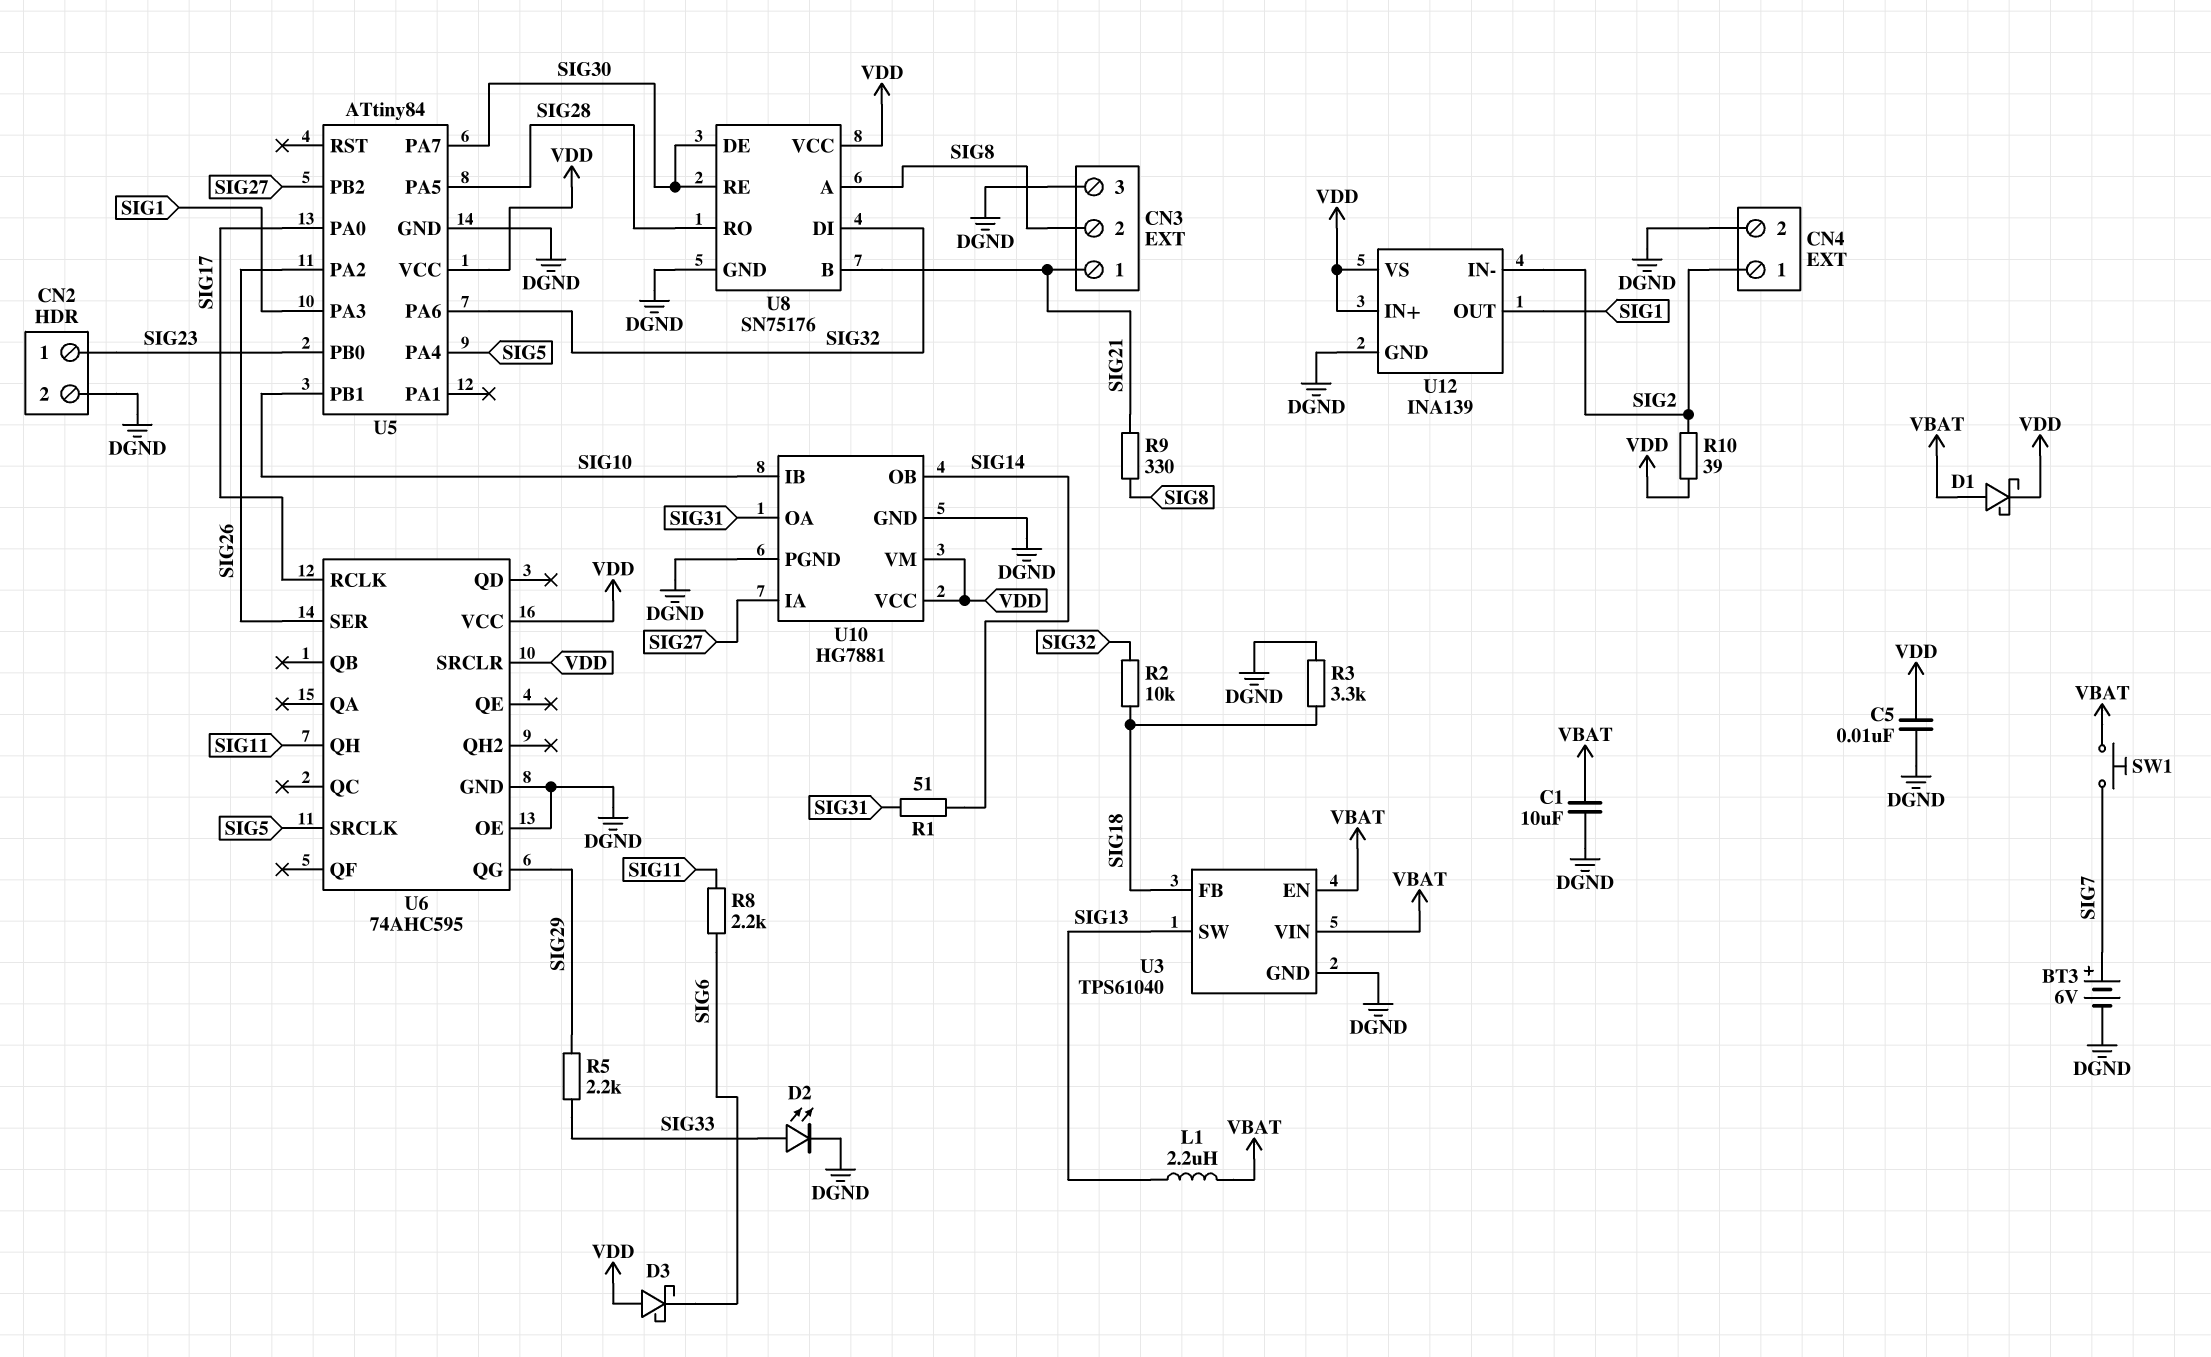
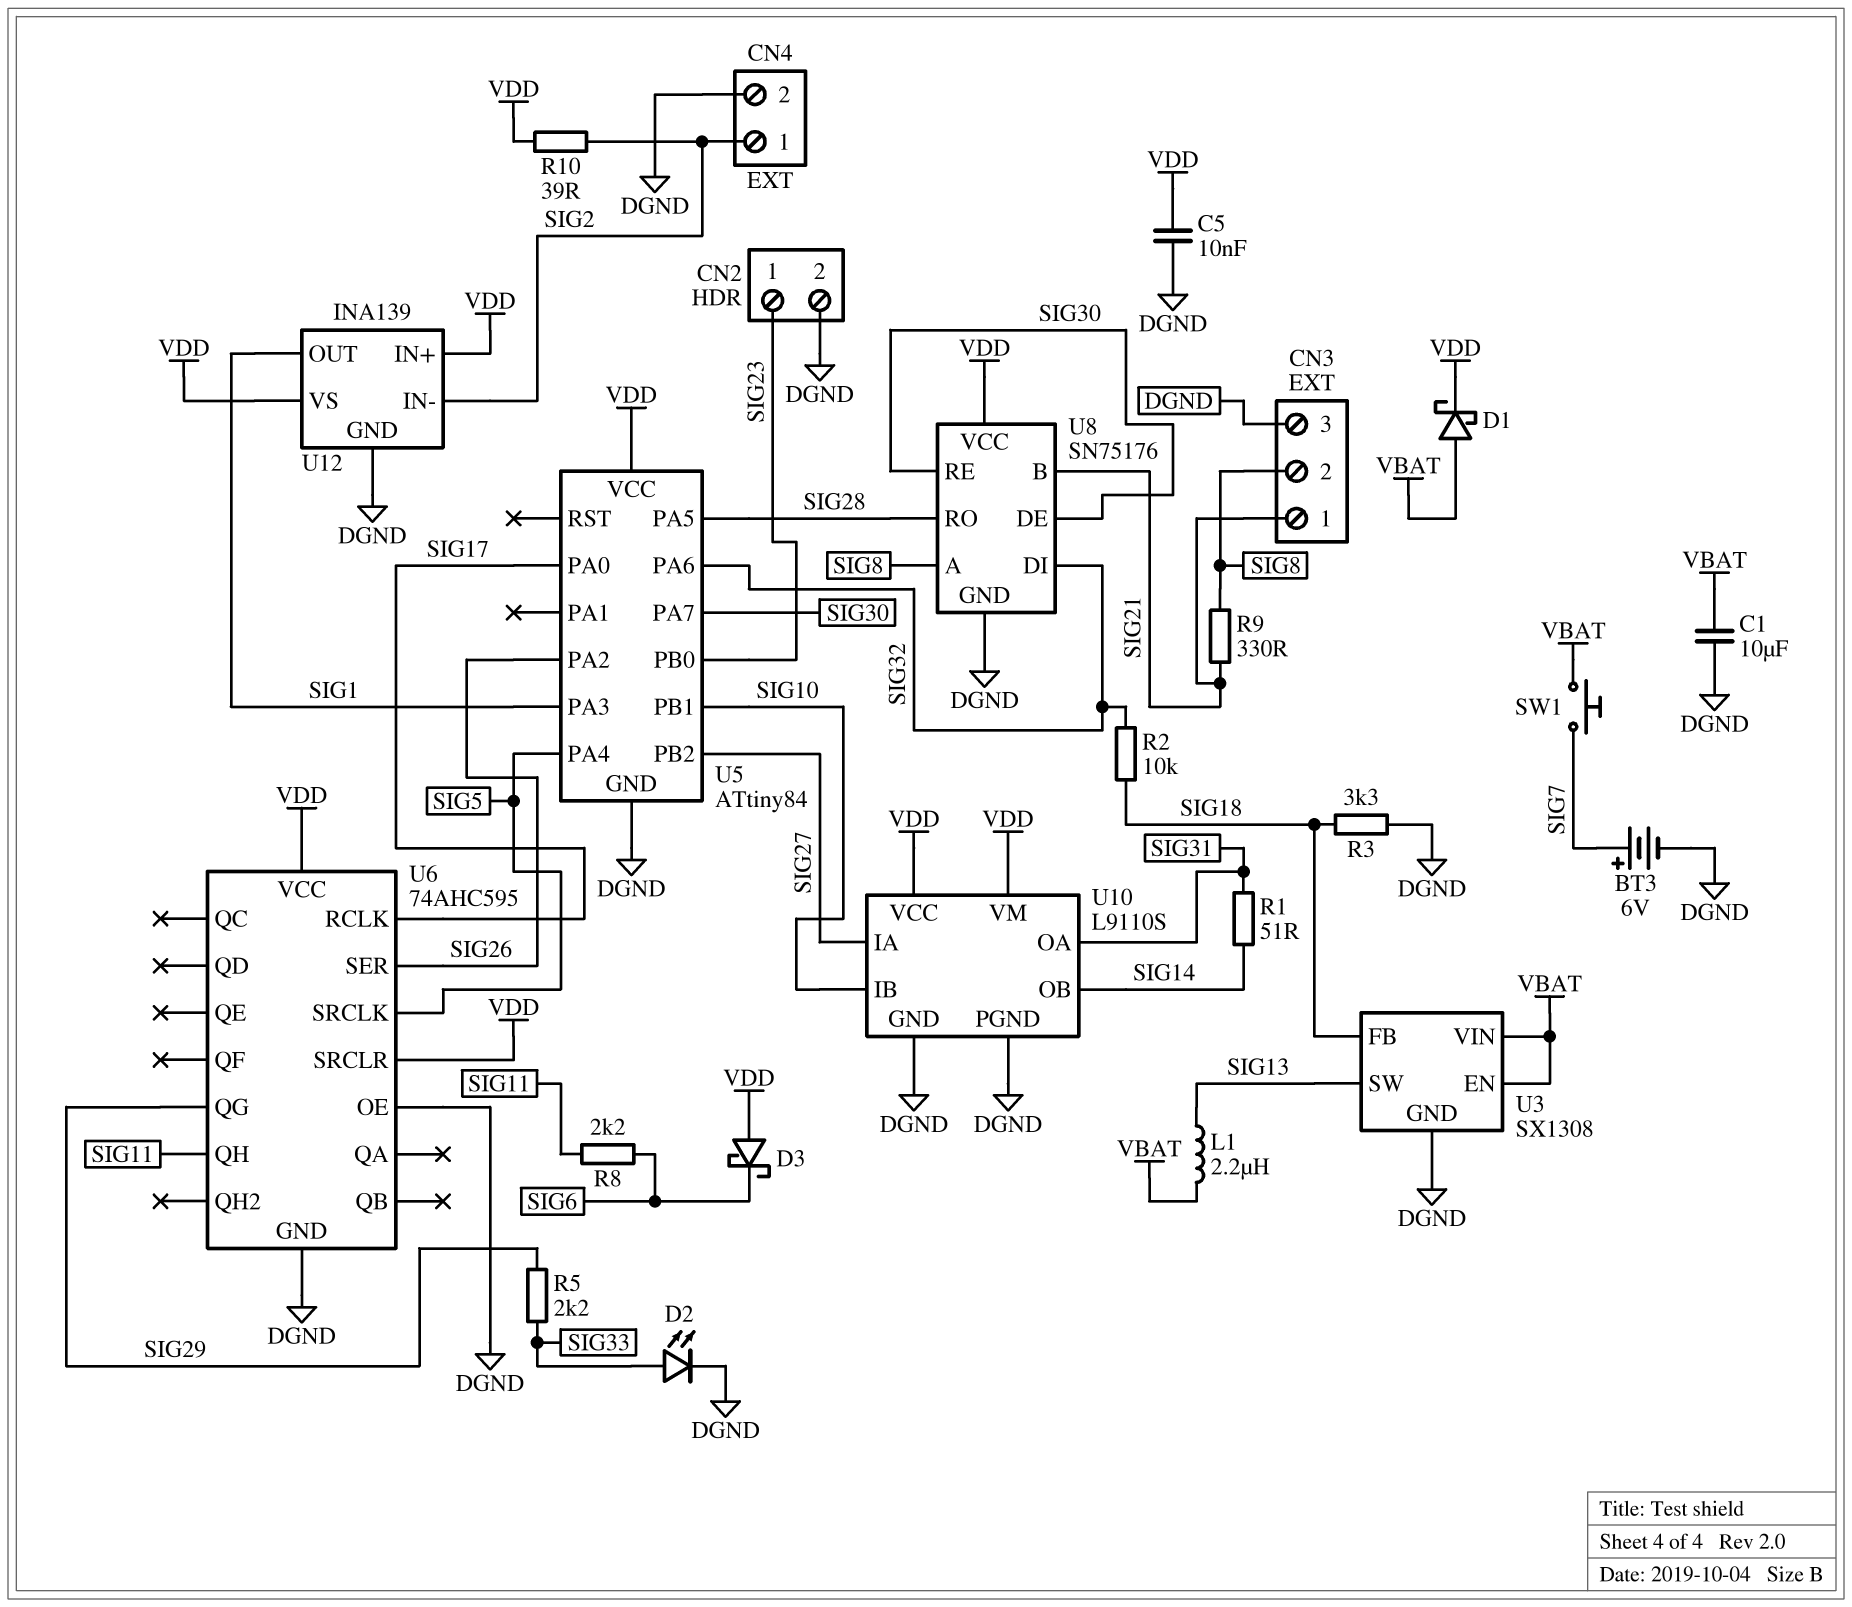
U3: TPS61040 -> SX1308
U10: HG7881 -> L9110S

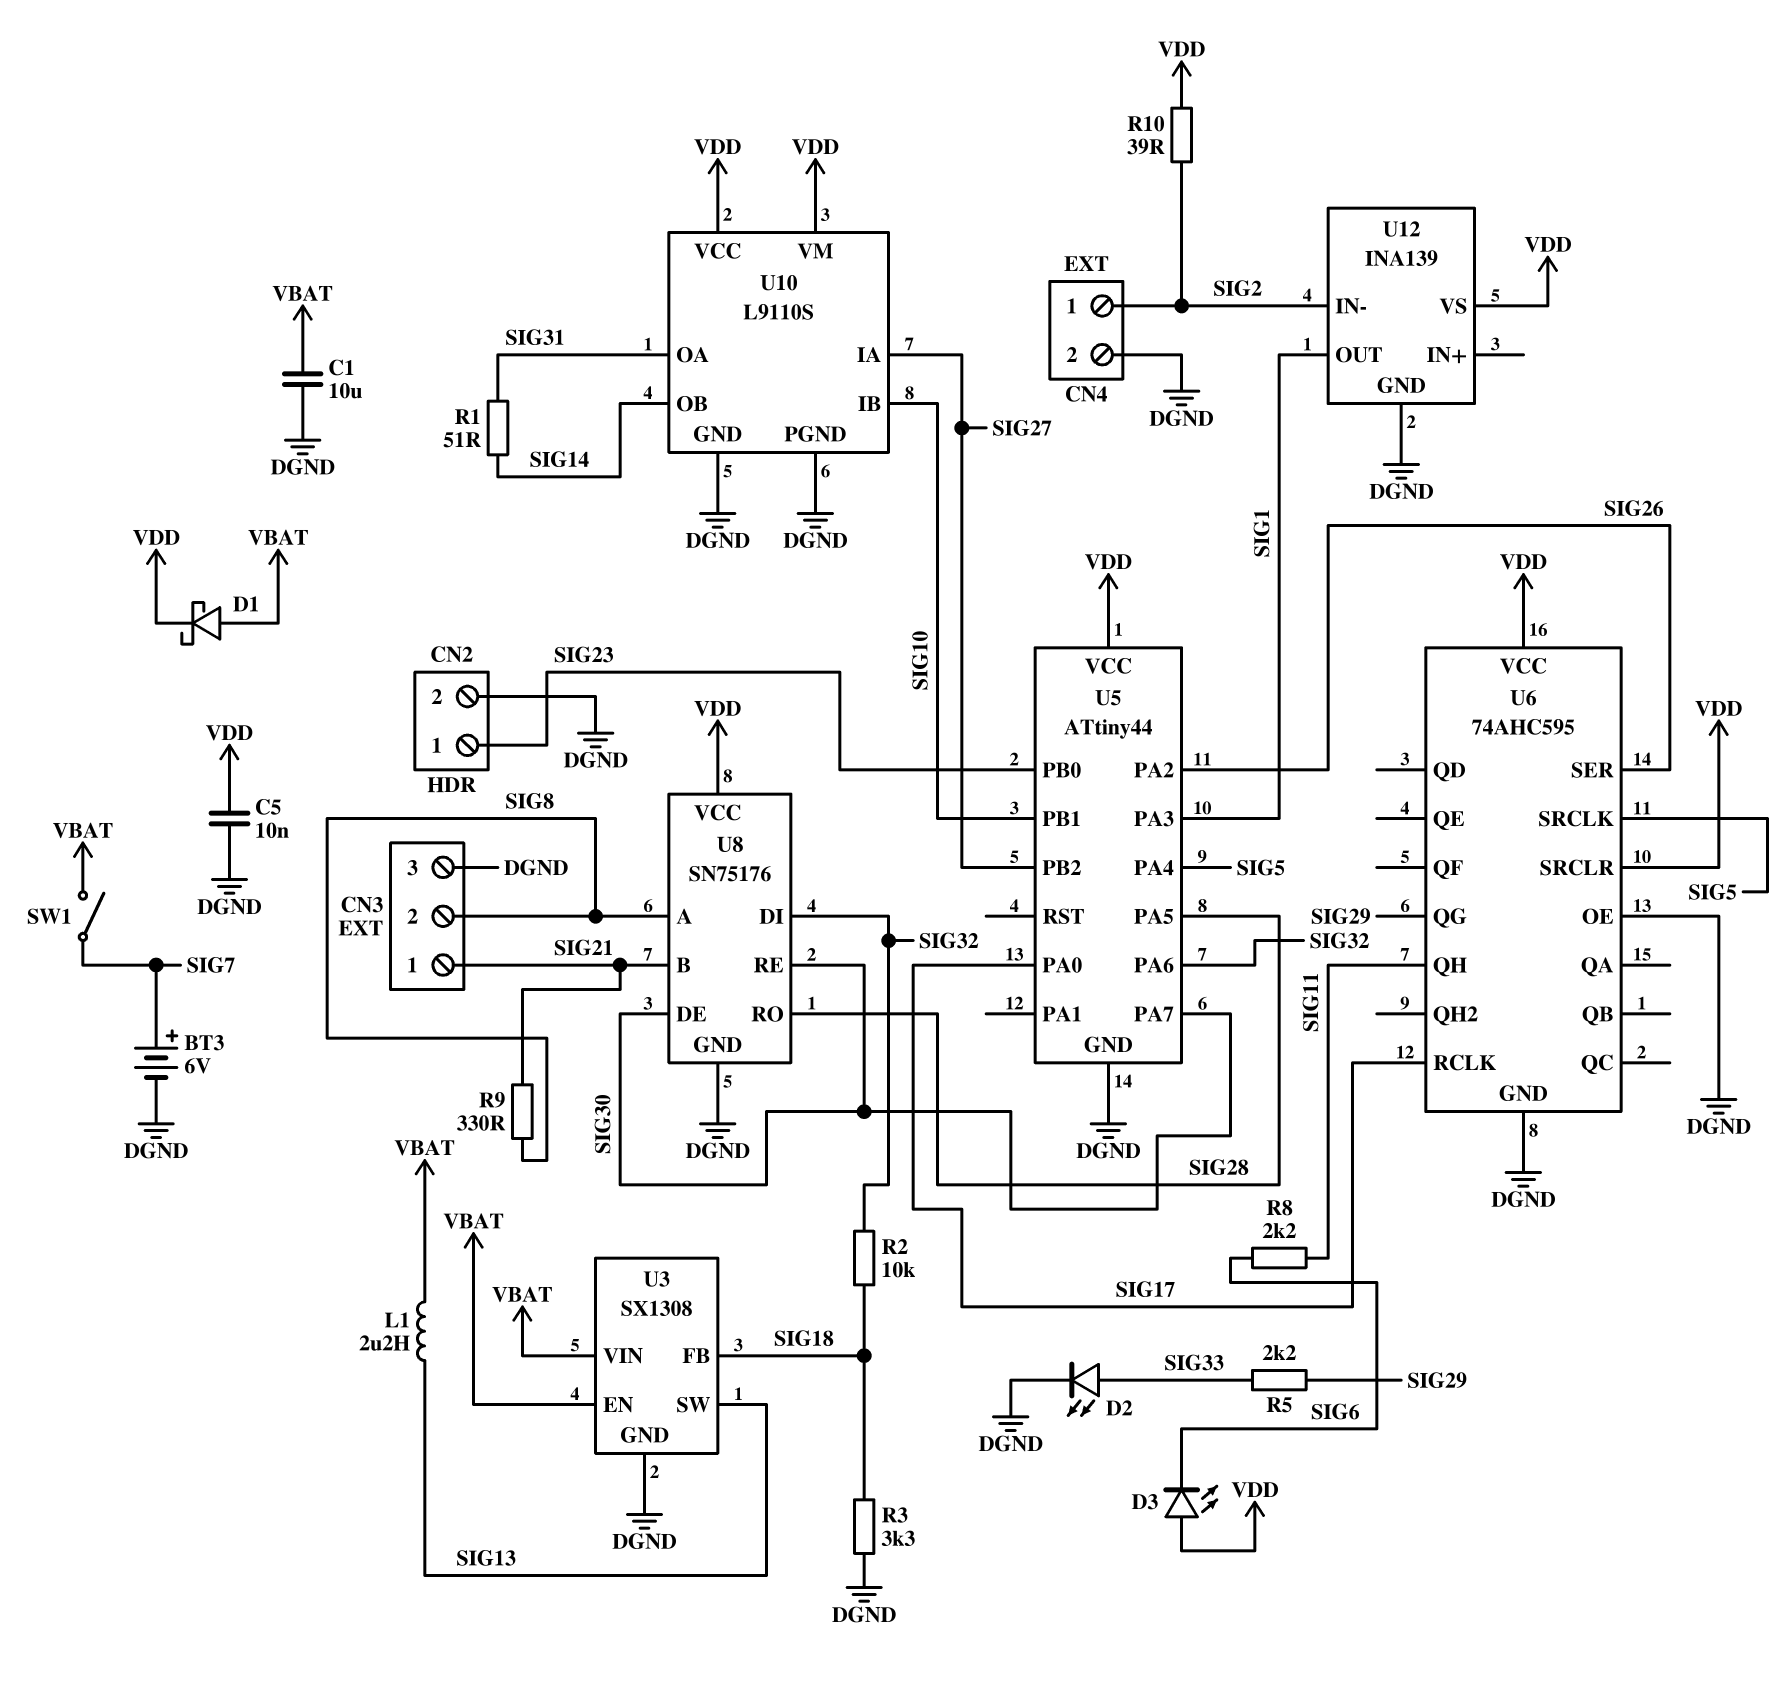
D3: schottky (A VDD, K SIG6) -> LED (A VDD, K SIG6)
SW1: button (SIG7, VBAT) -> switch (SIG7, VBAT)
U5: ATtiny84 -> ATtiny44
U12 pin IN+: VDD -> none

